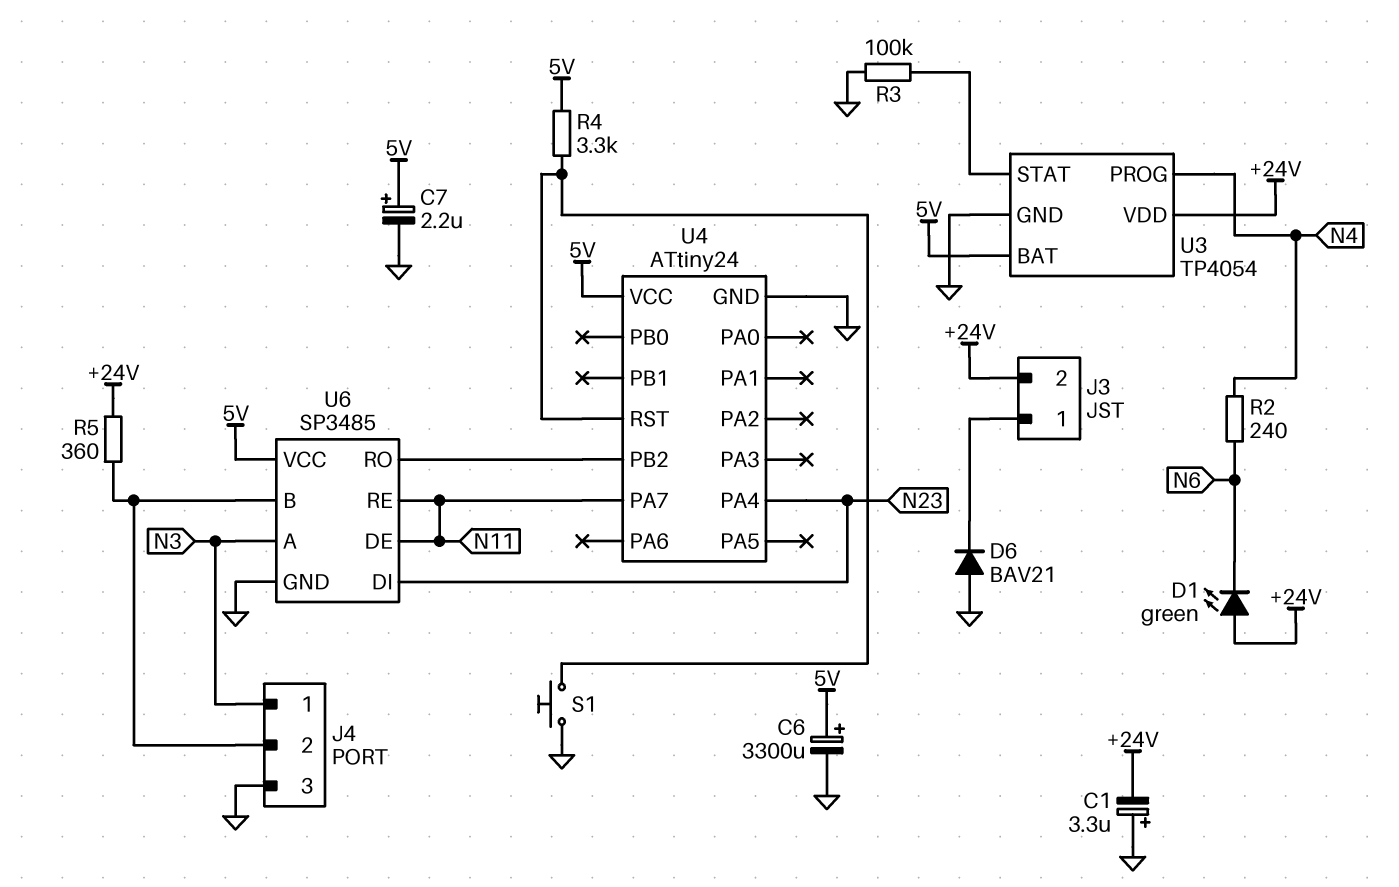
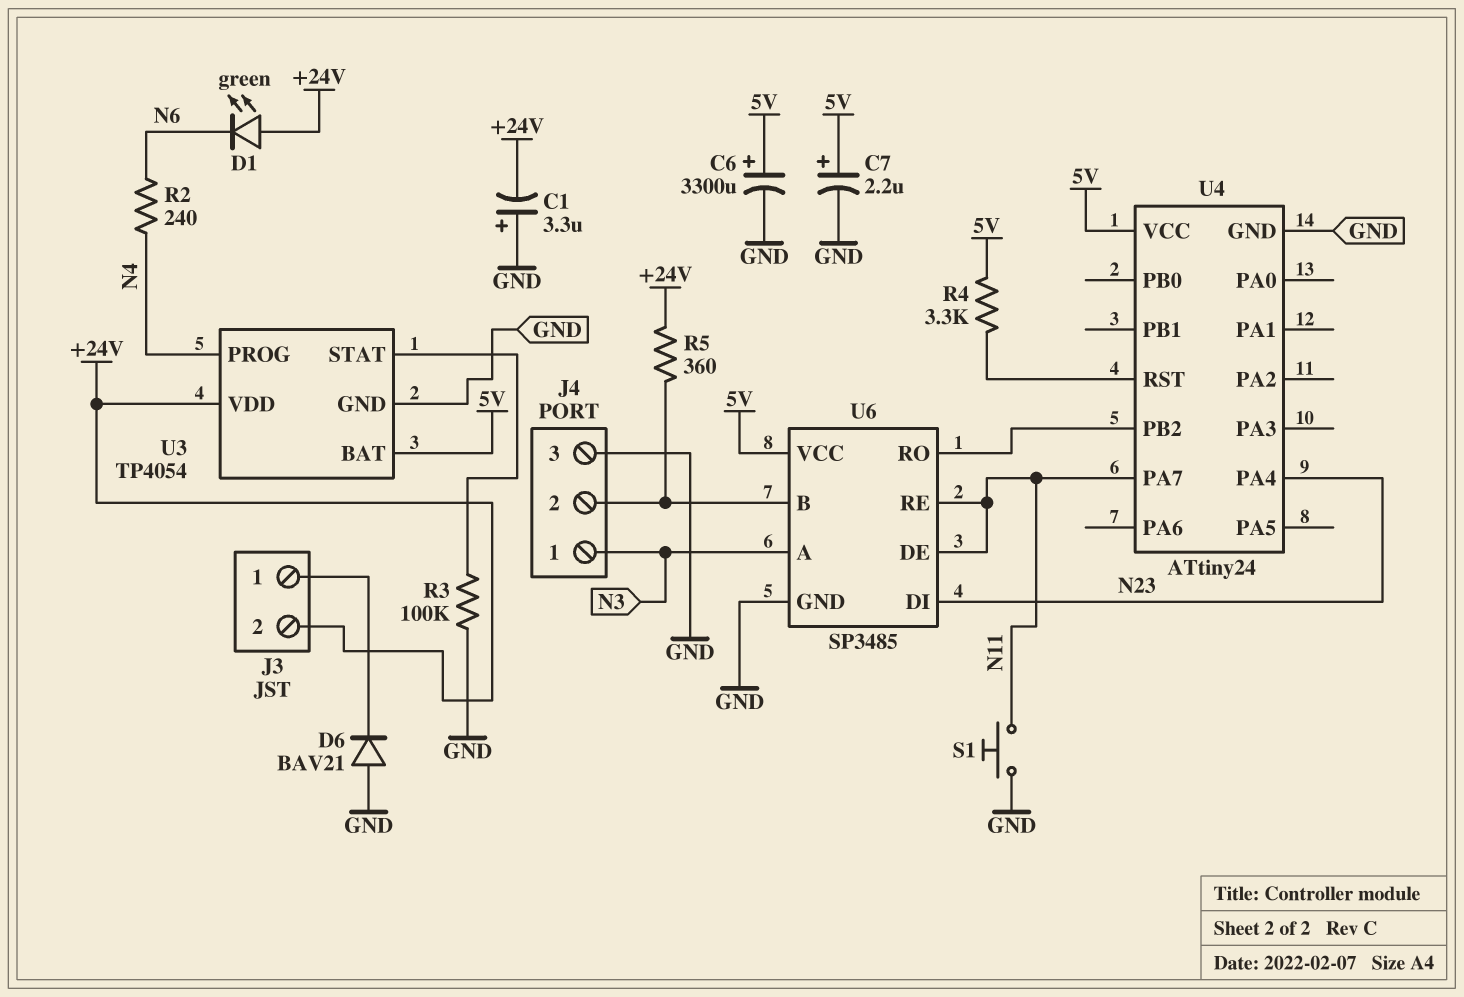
S1: button (GND, U4/RST) -> button (GND, N11)

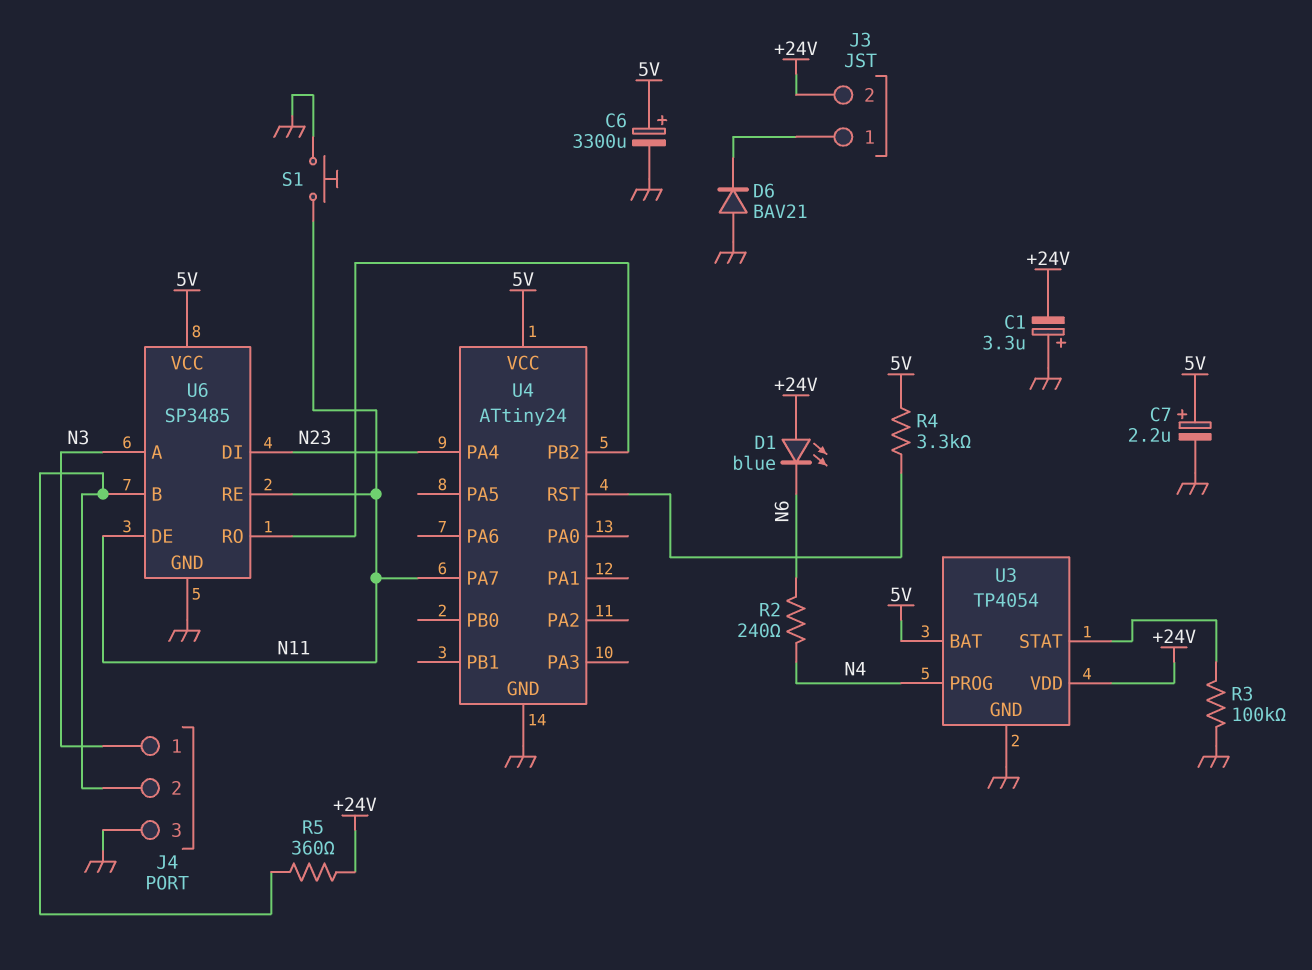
D1: LED green (A +24V, K N6) -> LED blue (A +24V, K N6)

